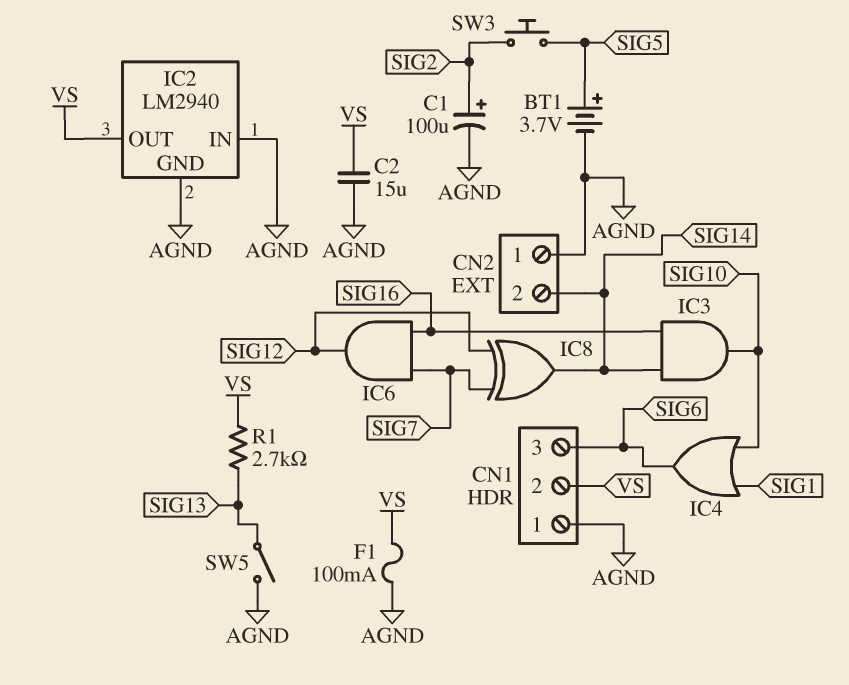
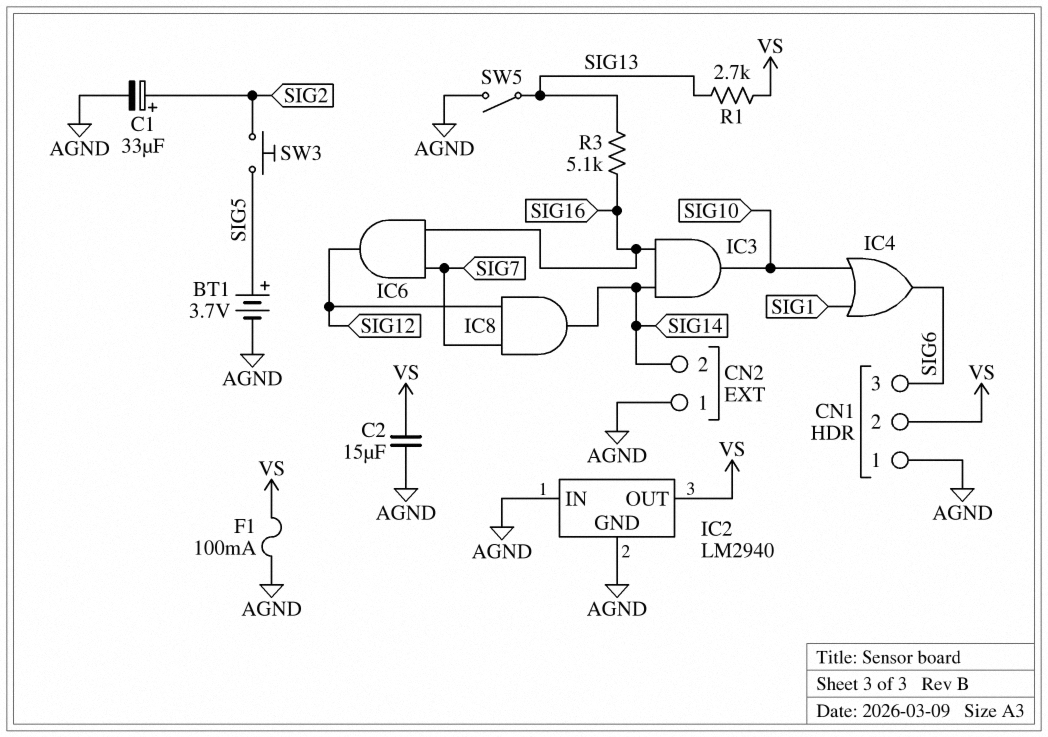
C1: 100uF (plus SIG2, minus AGND) -> 33uF (plus SIG2, minus AGND)
IC8: XOR (in SIG7, in SIG12, out SIG14) -> AND (in SIG7, in SIG12, out SIG14)
R3: none -> 5.1k (SIG13, SIG16)

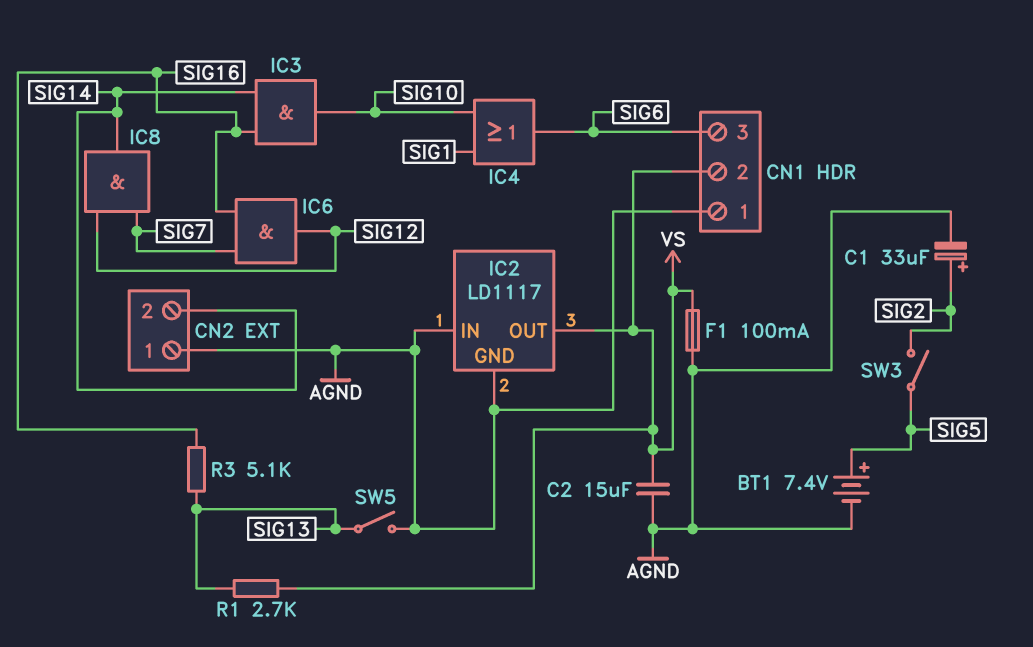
BT1: 3.7V (plus SIG5, minus AGND) -> 7.4V (plus SIG5, minus AGND)
IC2: LM2940 -> LD1117
SW3: button (SIG2, SIG5) -> switch (SIG2, SIG5)

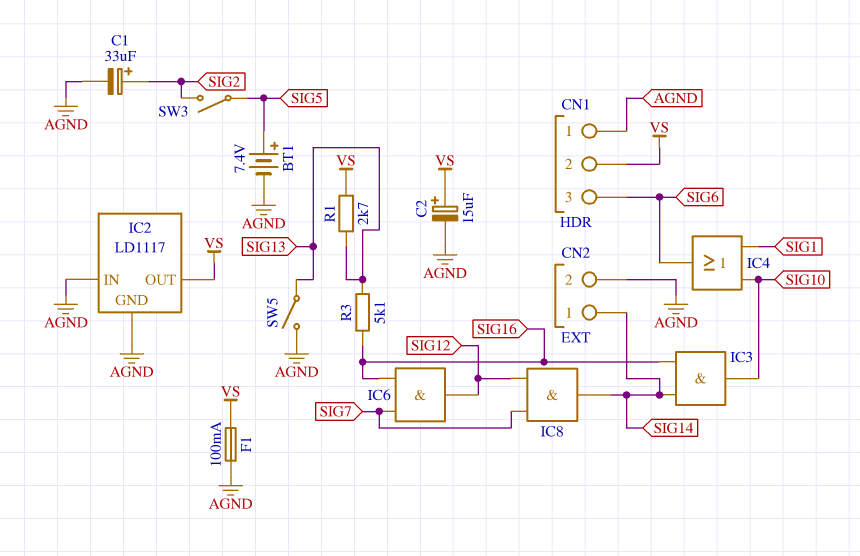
C2: 15uF (AGND, VS) -> 15uF (plus VS, minus AGND)
CN2 pin 1: AGND -> SIG14
CN2 pin 2: SIG14 -> AGND

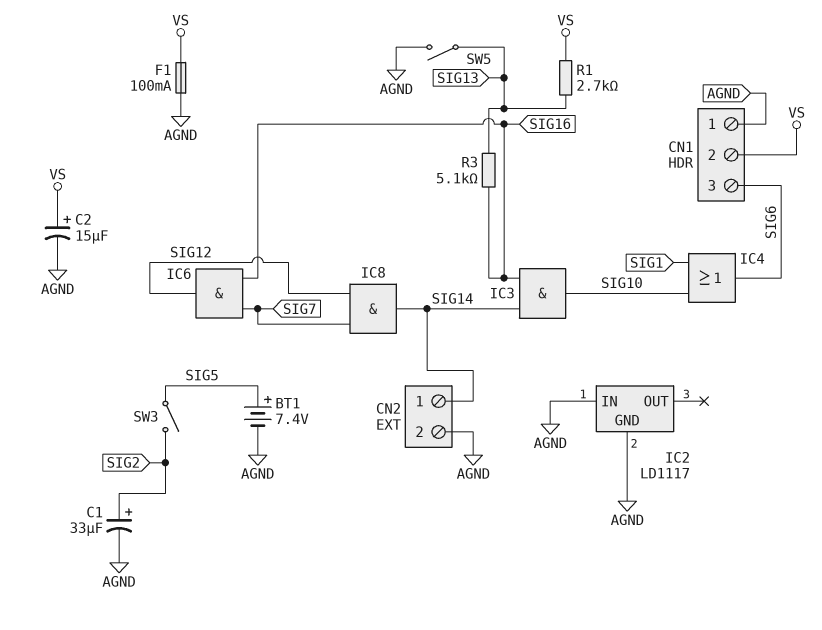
IC2 pin OUT: VS -> none

